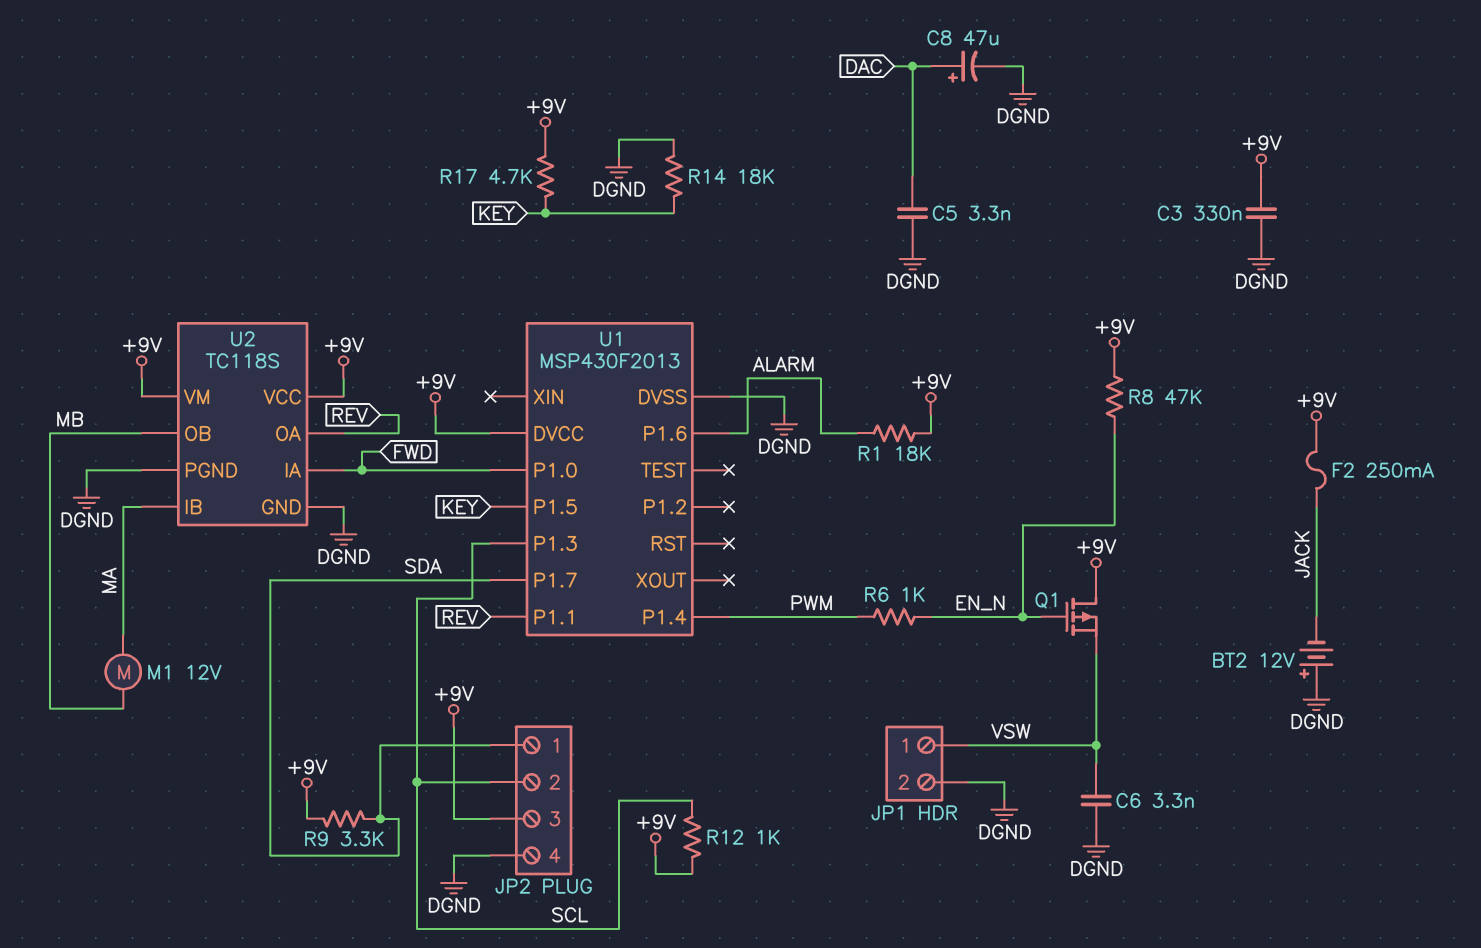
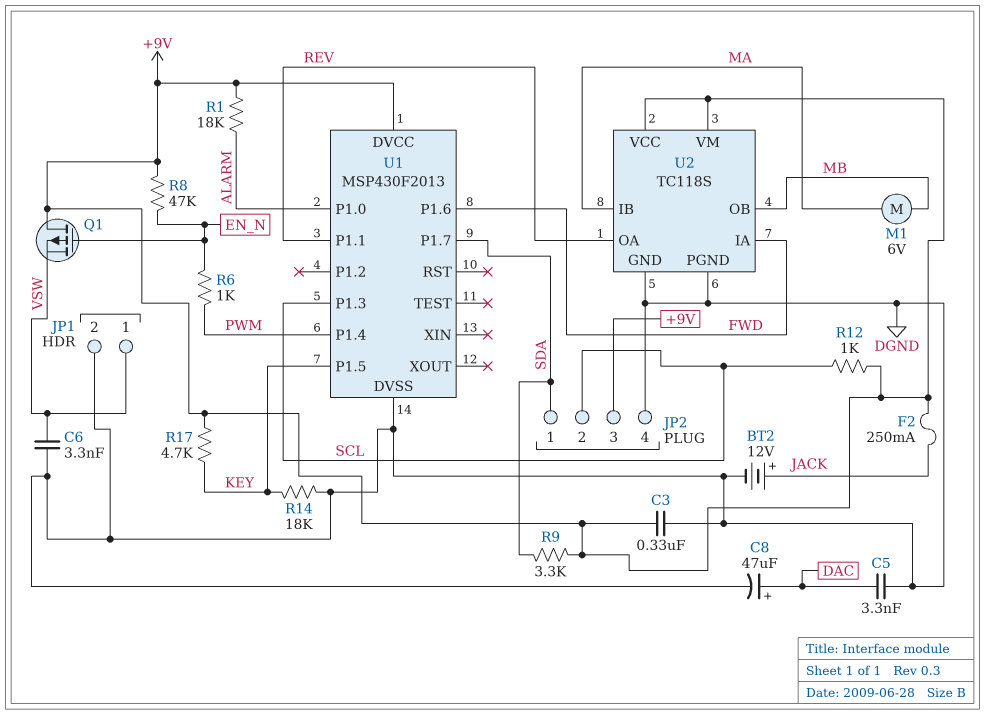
BT2: 12V (plus DGND, minus JACK) -> 12V (plus JACK, minus DGND)
M1: motor 12V (MA, MB) -> motor 6V (MA, MB)
U1 pin P1.0: FWD -> ALARM
U1 pin P1.6: ALARM -> FWD

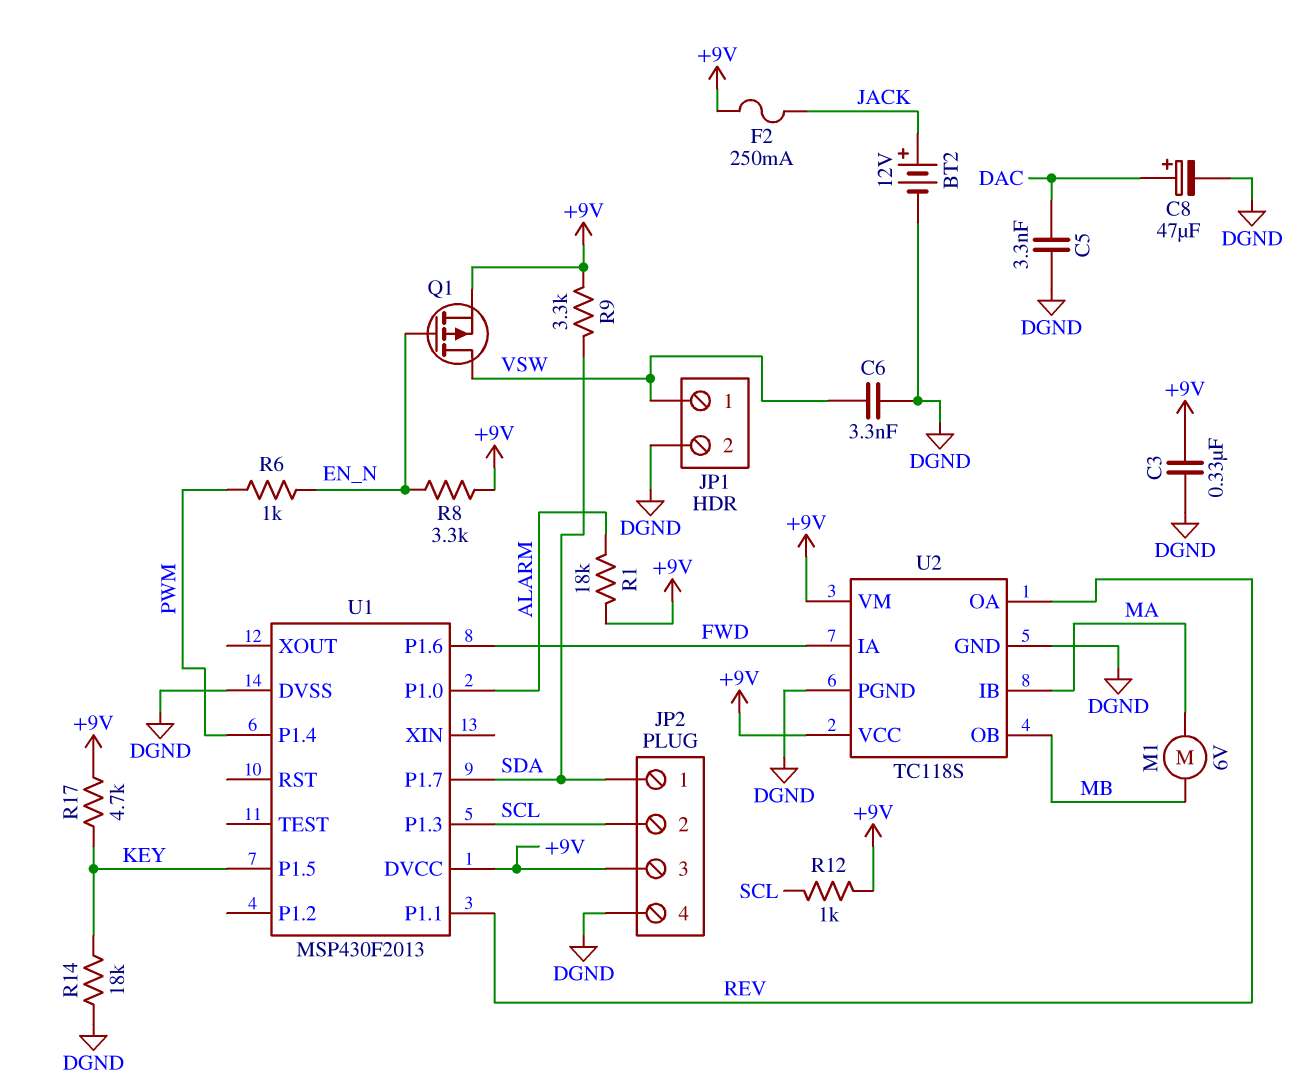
Q1: PMOS (G EN_N, D +9V, S VSW) -> PMOS (G EN_N, D VSW, S +9V)
R8: 47k (+9V, EN_N) -> 3.3k (+9V, EN_N)

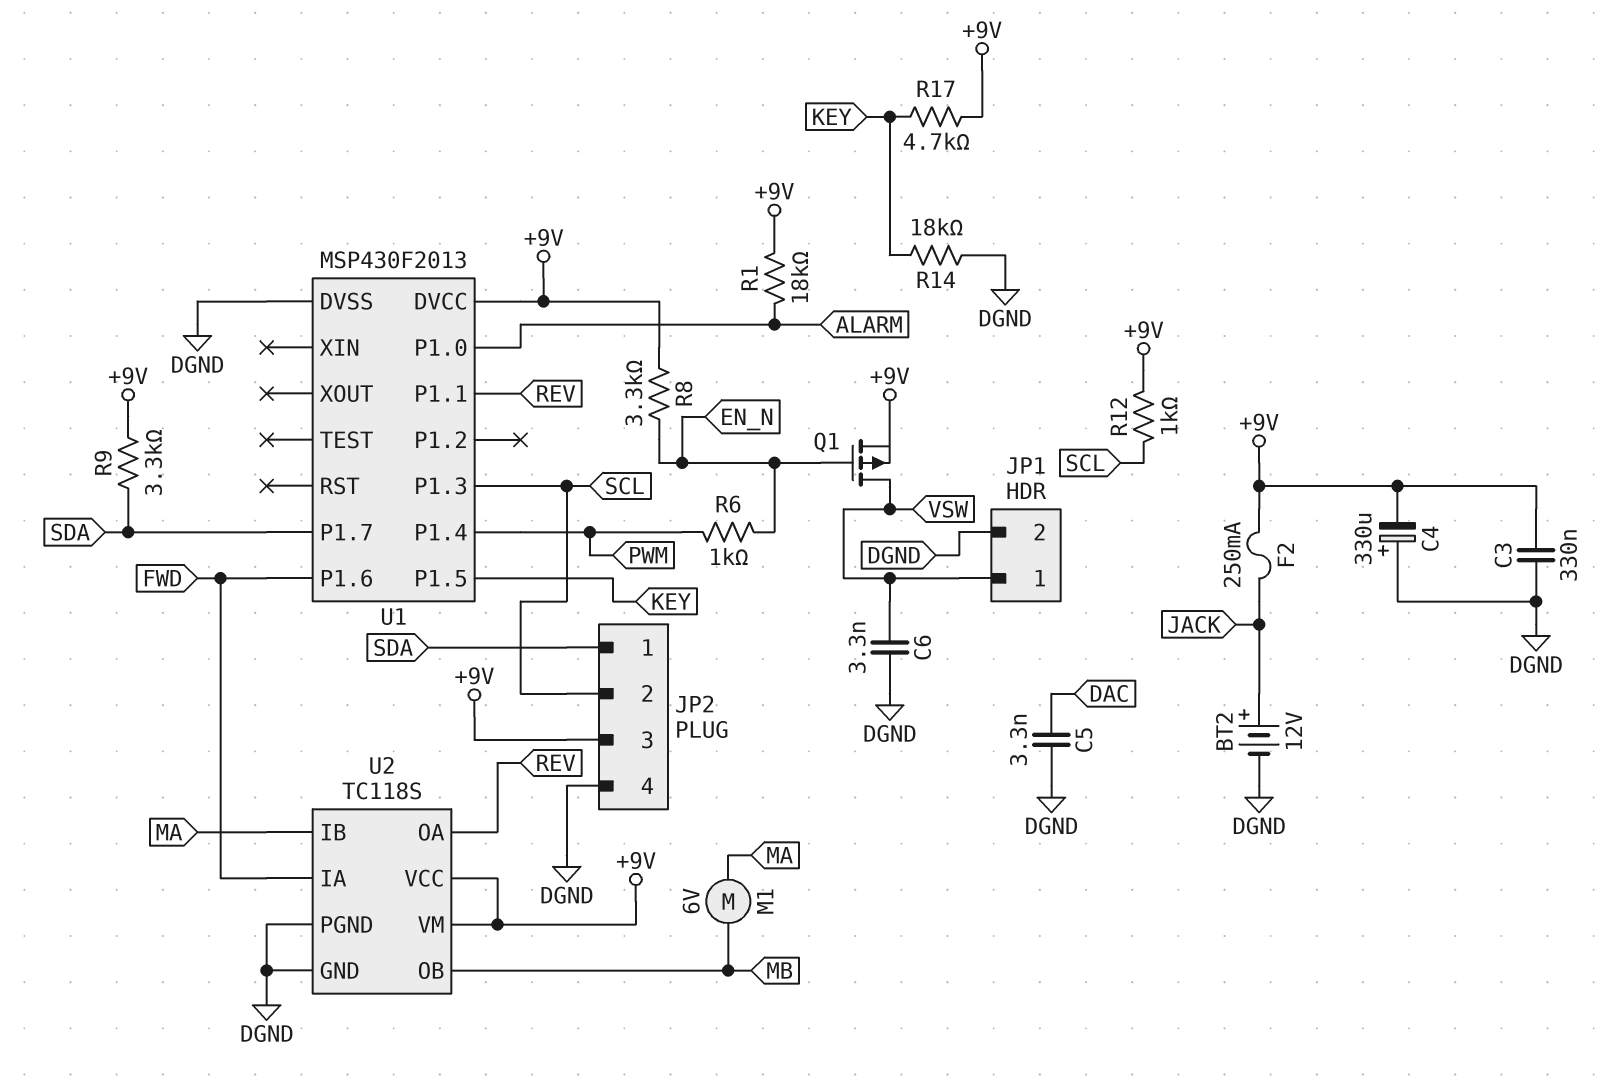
C4: none -> 330uF (plus DGND, minus +9V)
C8: 47uF (plus DAC, minus DGND) -> none

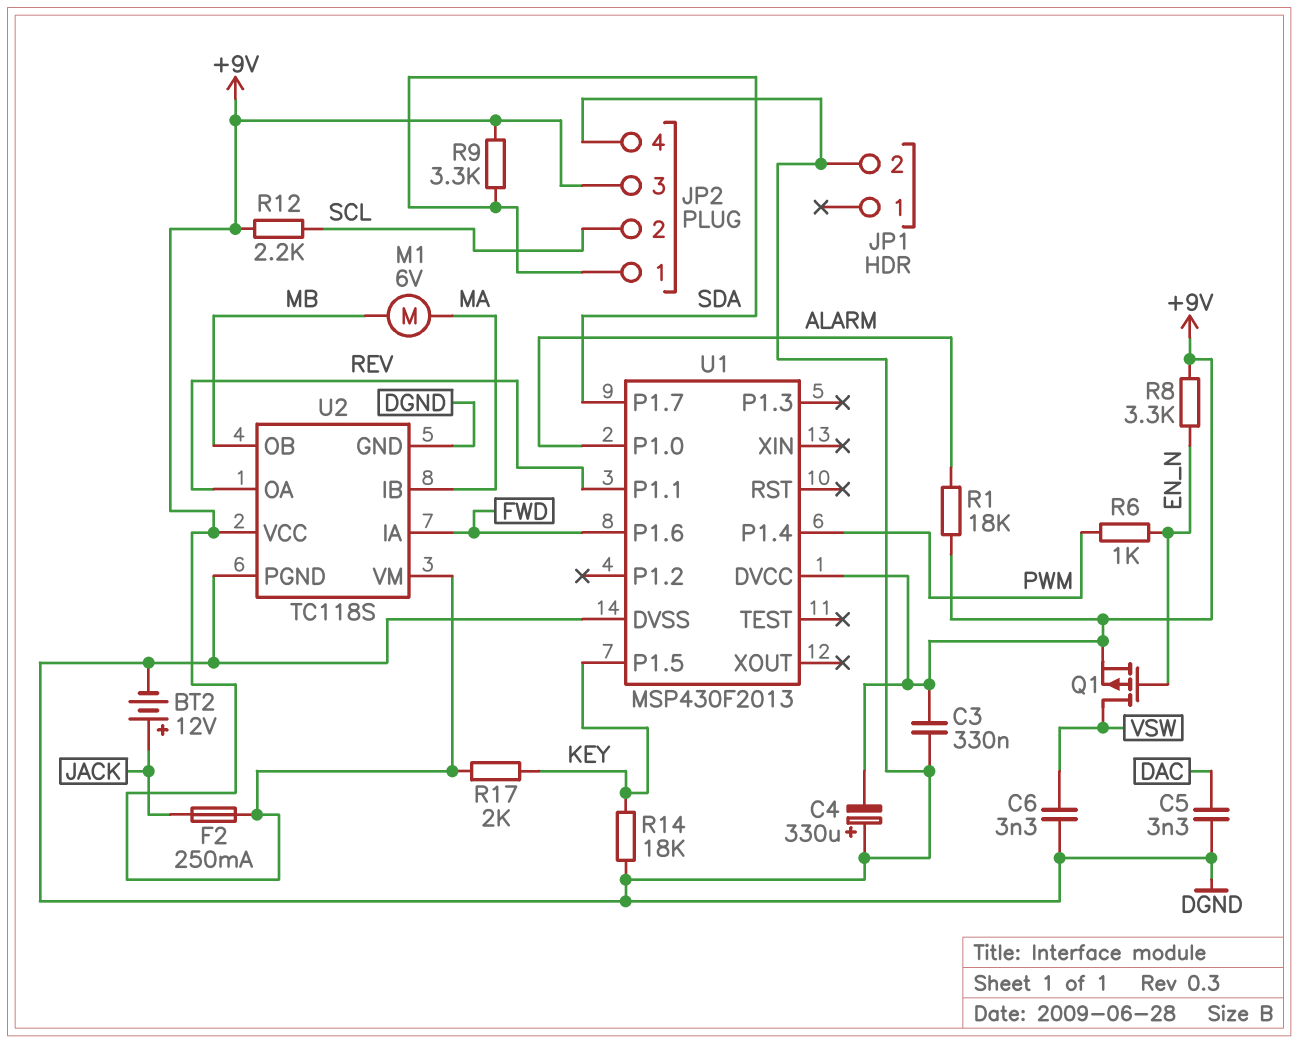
JP1 pin 1: VSW -> none
R12: 1k (+9V, SCL) -> 2.2k (+9V, SCL)
R17: 4.7k (+9V, KEY) -> 2k (+9V, KEY)
U1 pin P1.3: SCL -> none

